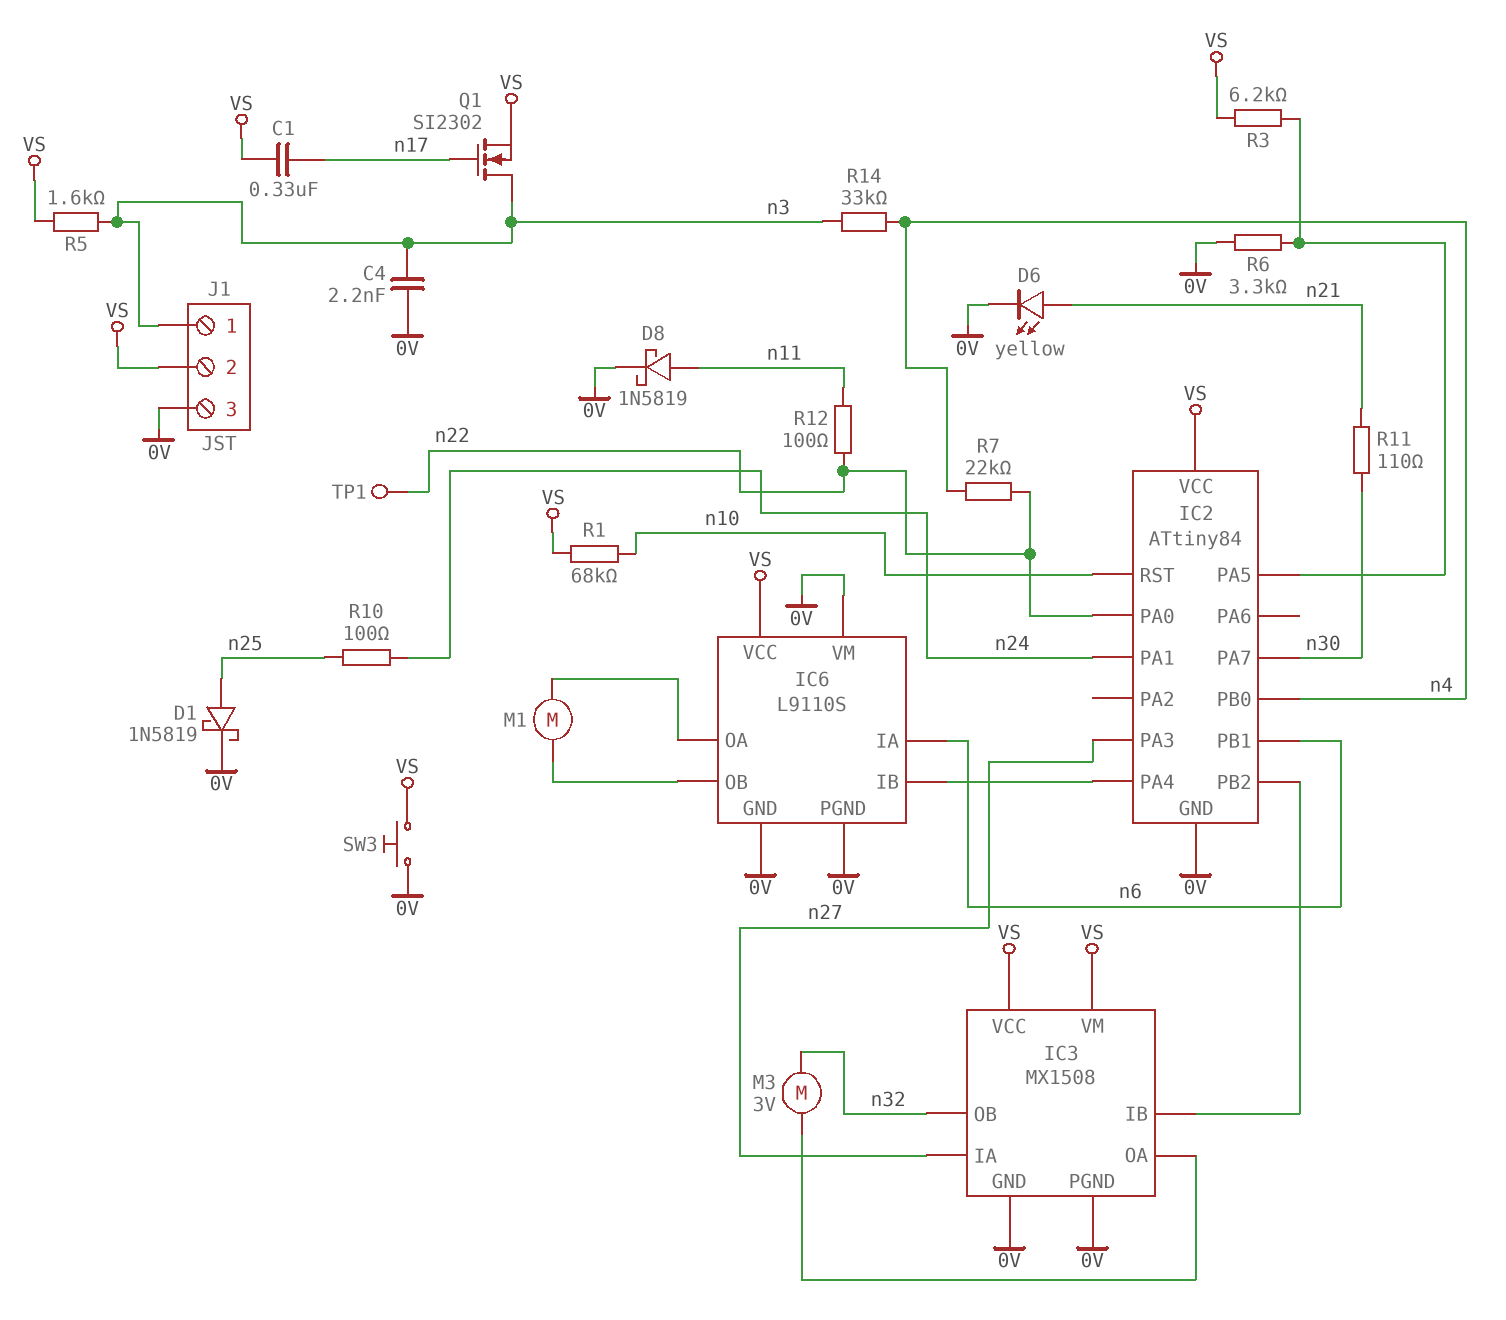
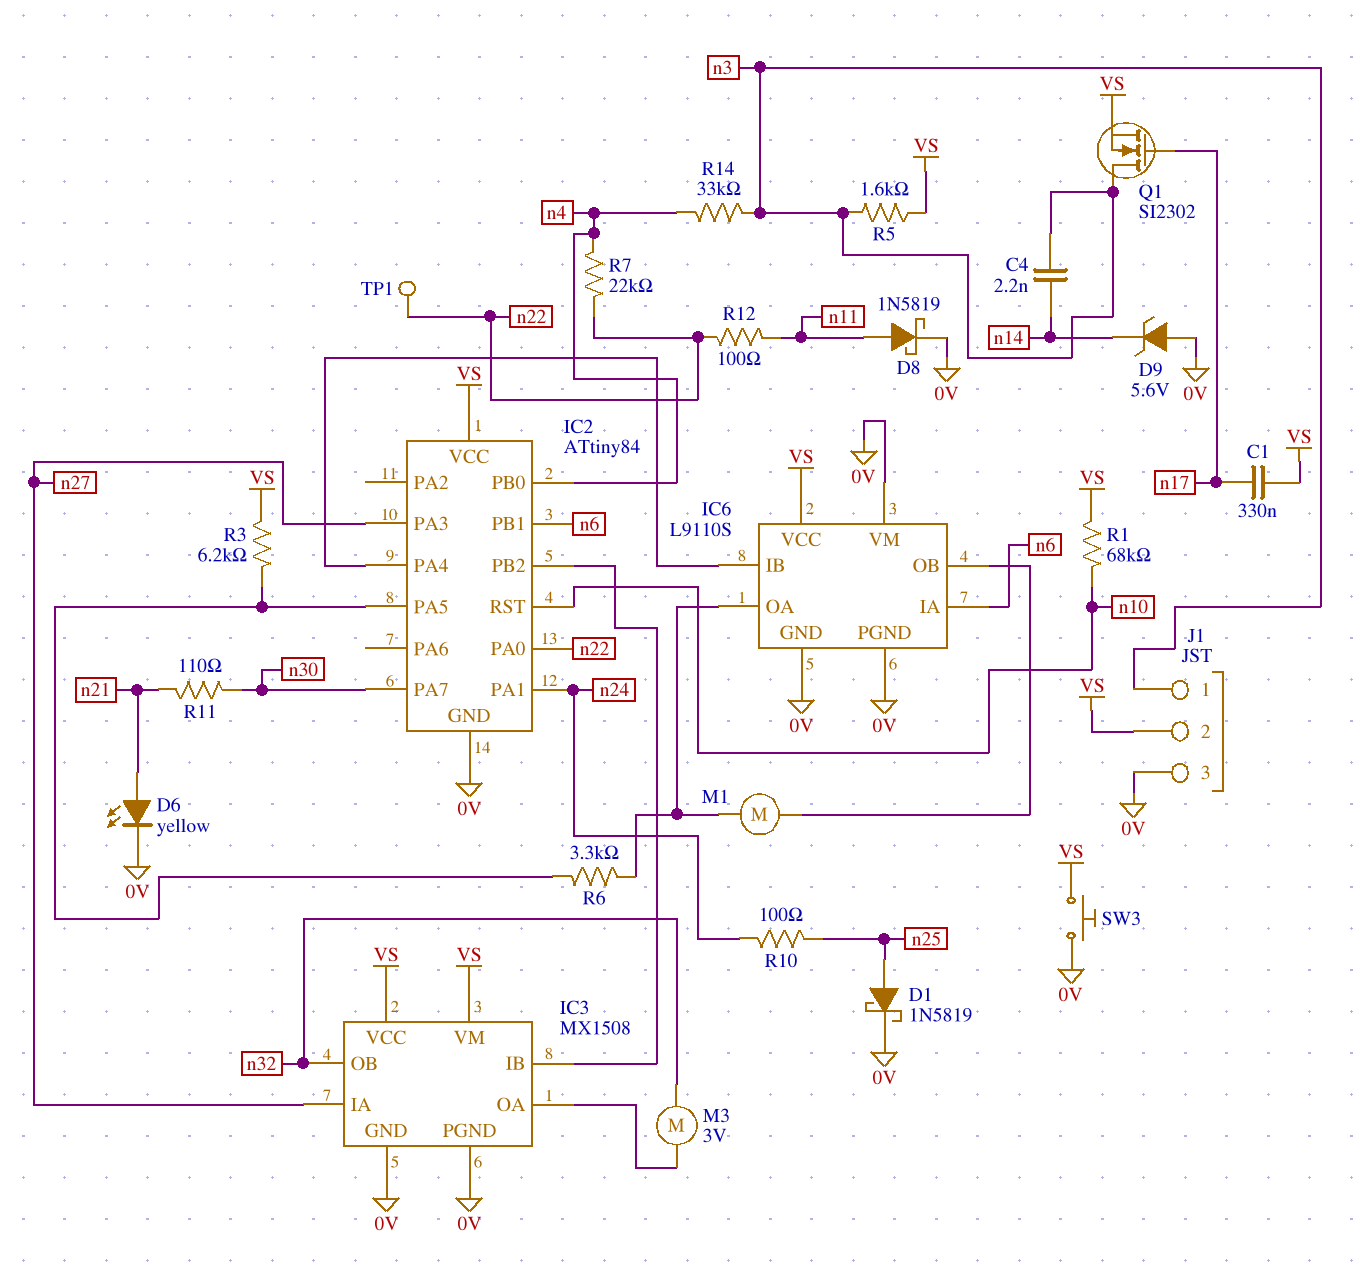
C4: 2.2nF (0V, n3) -> 2.2nF (n3, n14)
D9: none -> zener 5.6V (A 0V, K n14)
R6: 3.3k (0V, IC2/PA5) -> 3.3k (IC2/PA5, IC6/OA)

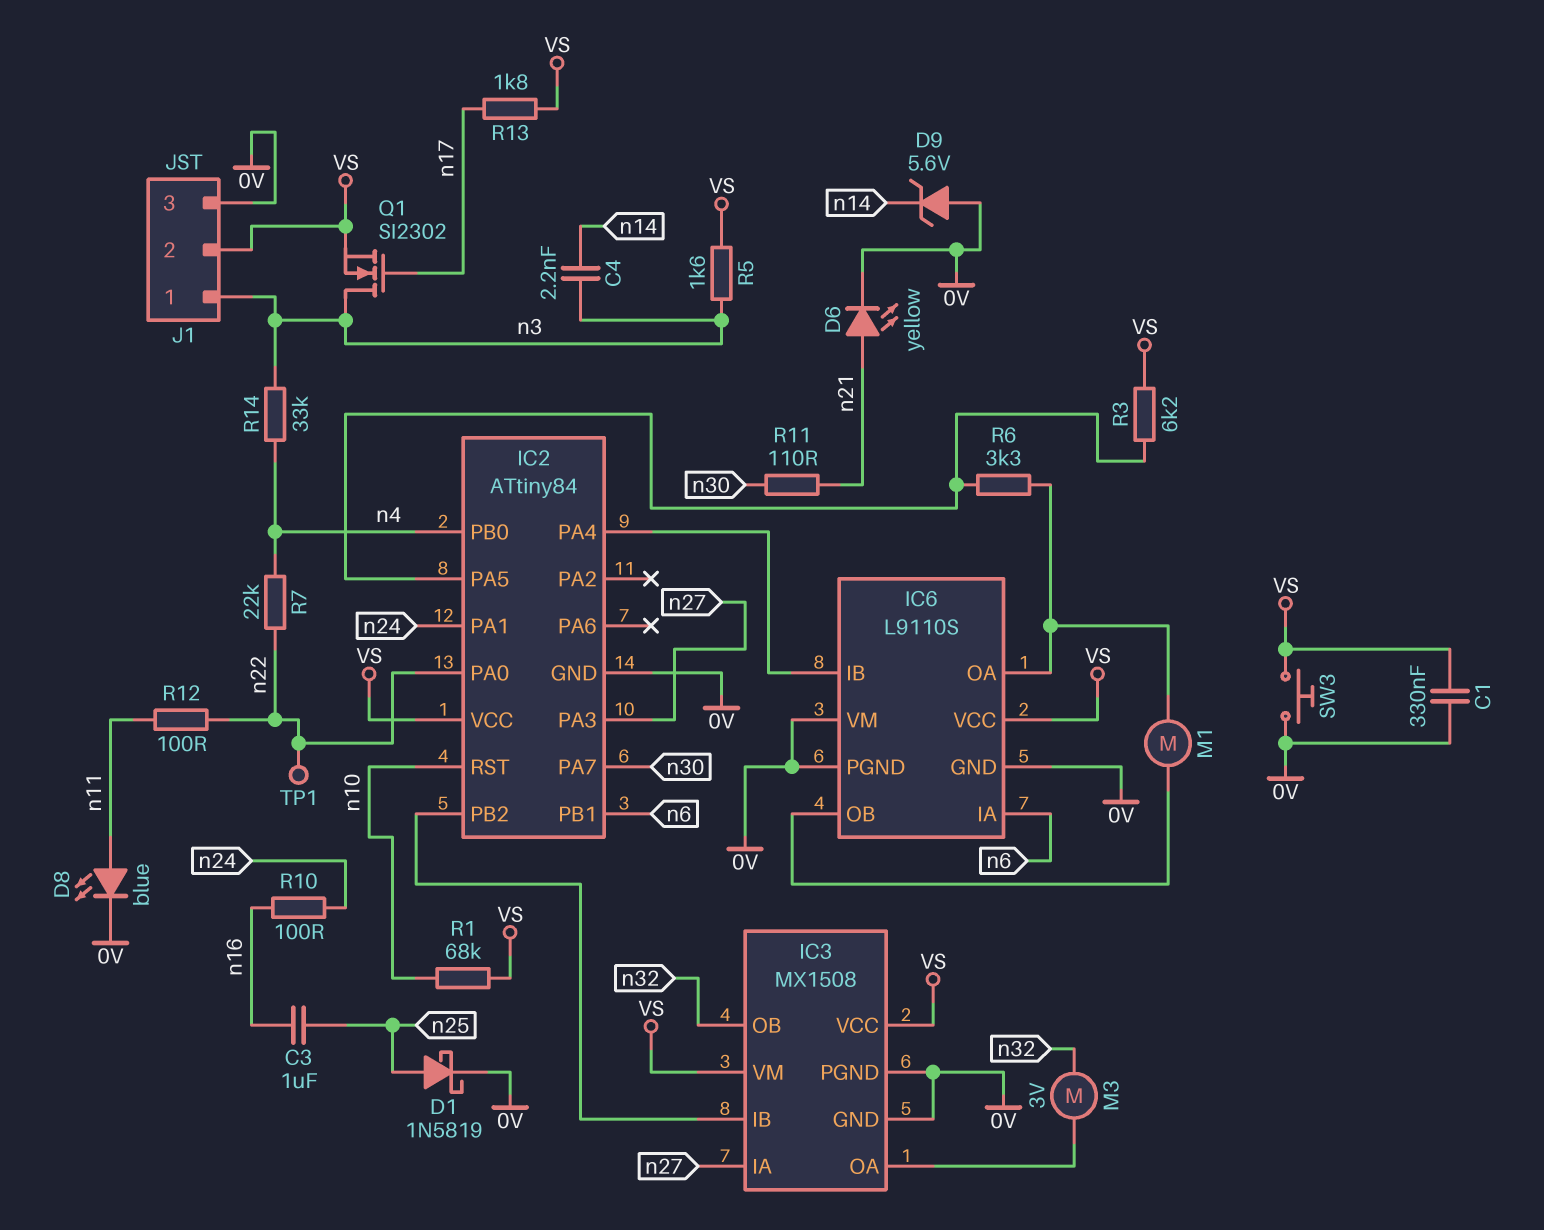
C1: 330nF (VS, n17) -> 330nF (0V, VS)
C3: none -> 1uF (n16, n25)
D8: schottky 1N5819 (A n11, K 0V) -> LED blue (A n11, K 0V)
R10: 100 (n24, n25) -> 100 (n16, n24)
R13: none -> 1.8k (VS, n17)

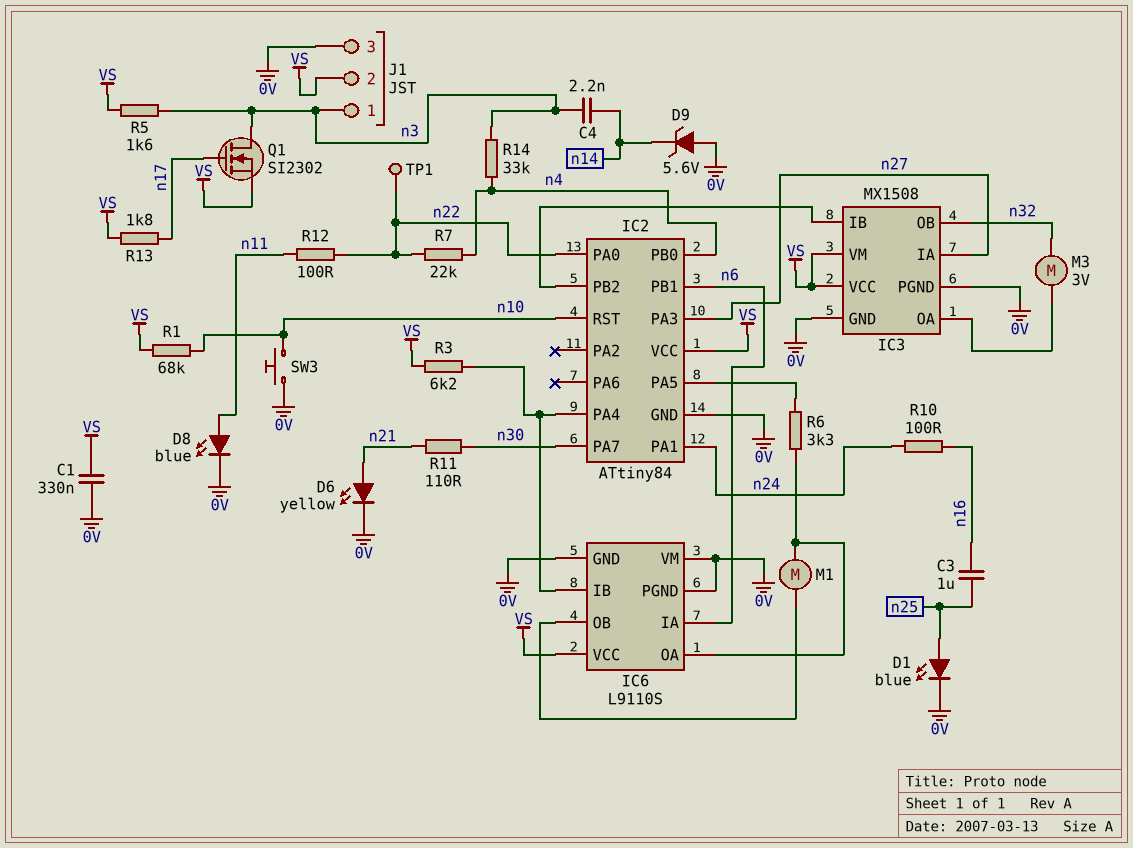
D1: schottky 1N5819 (A n25, K 0V) -> LED blue (A n25, K 0V)
R3: 6.2k (IC2/PA5, VS) -> 6.2k (IC2/PA4, VS)
SW3: button (0V, VS) -> button (0V, n10)

